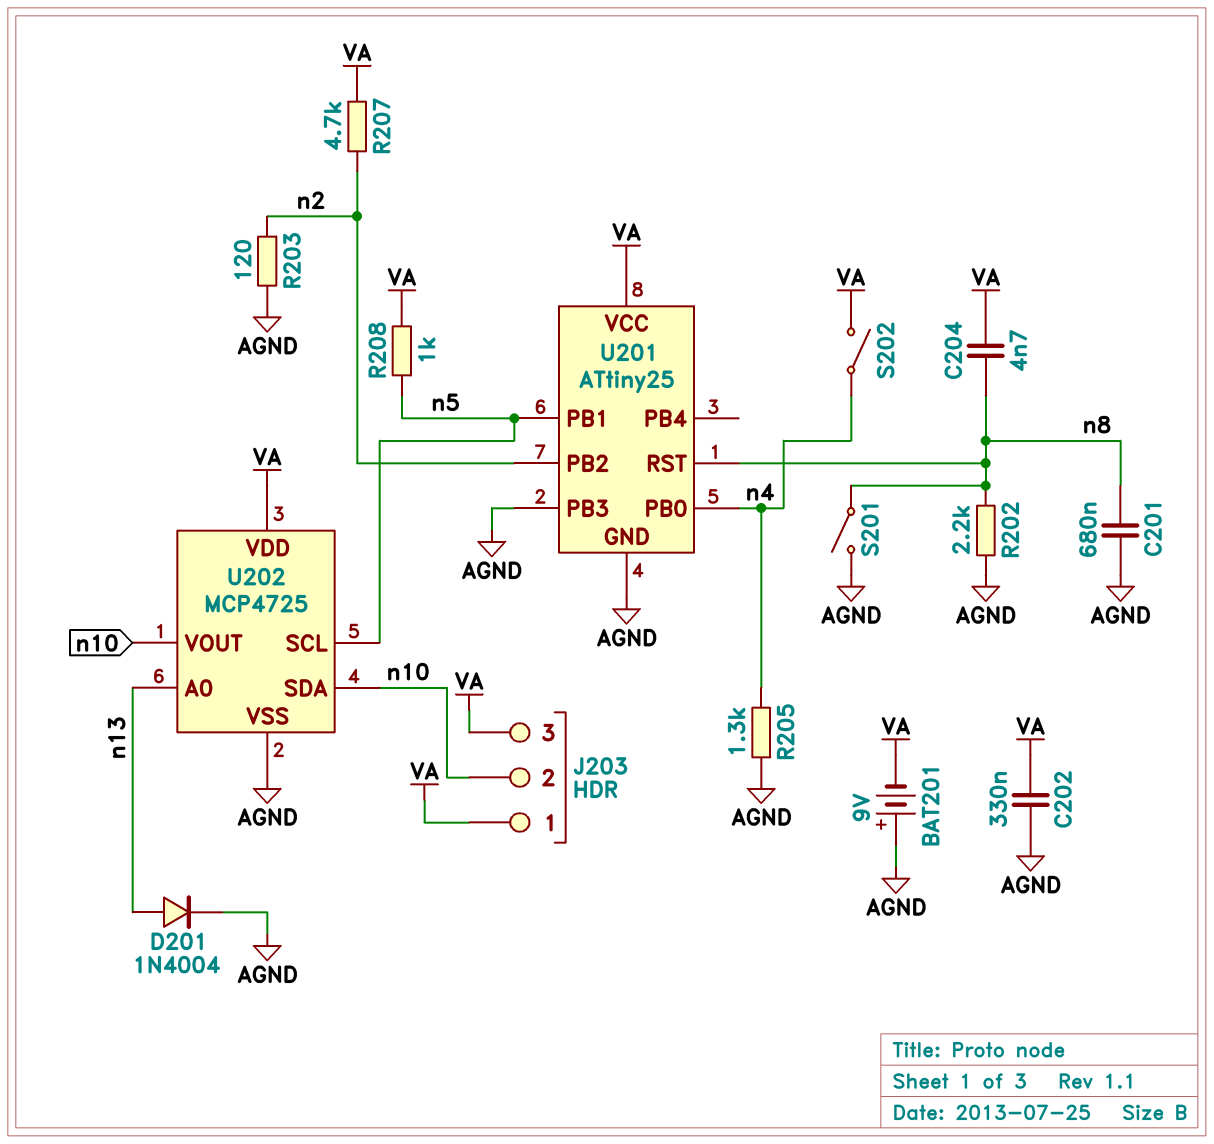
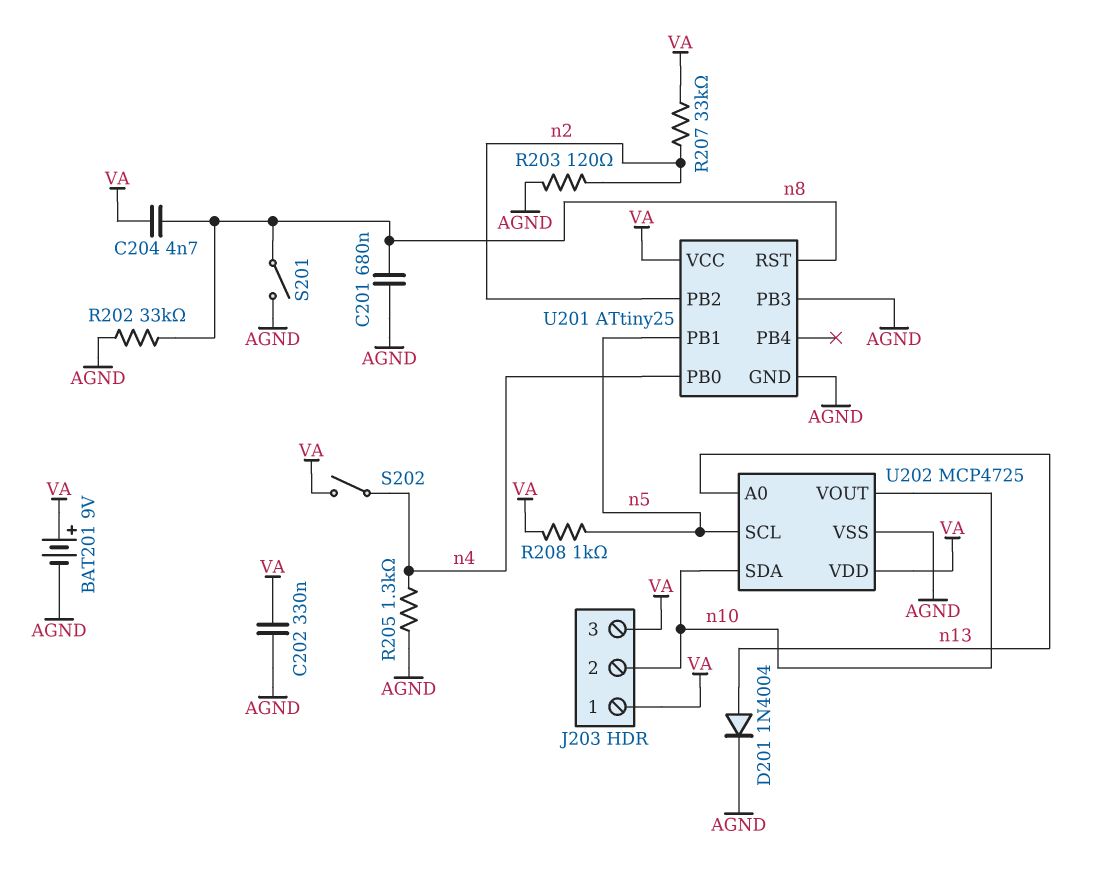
BAT201: 9V (plus AGND, minus VA) -> 9V (plus VA, minus AGND)
R202: 2.2k (AGND, n8) -> 33k (AGND, n8)
R207: 4.7k (VA, n2) -> 33k (VA, n2)

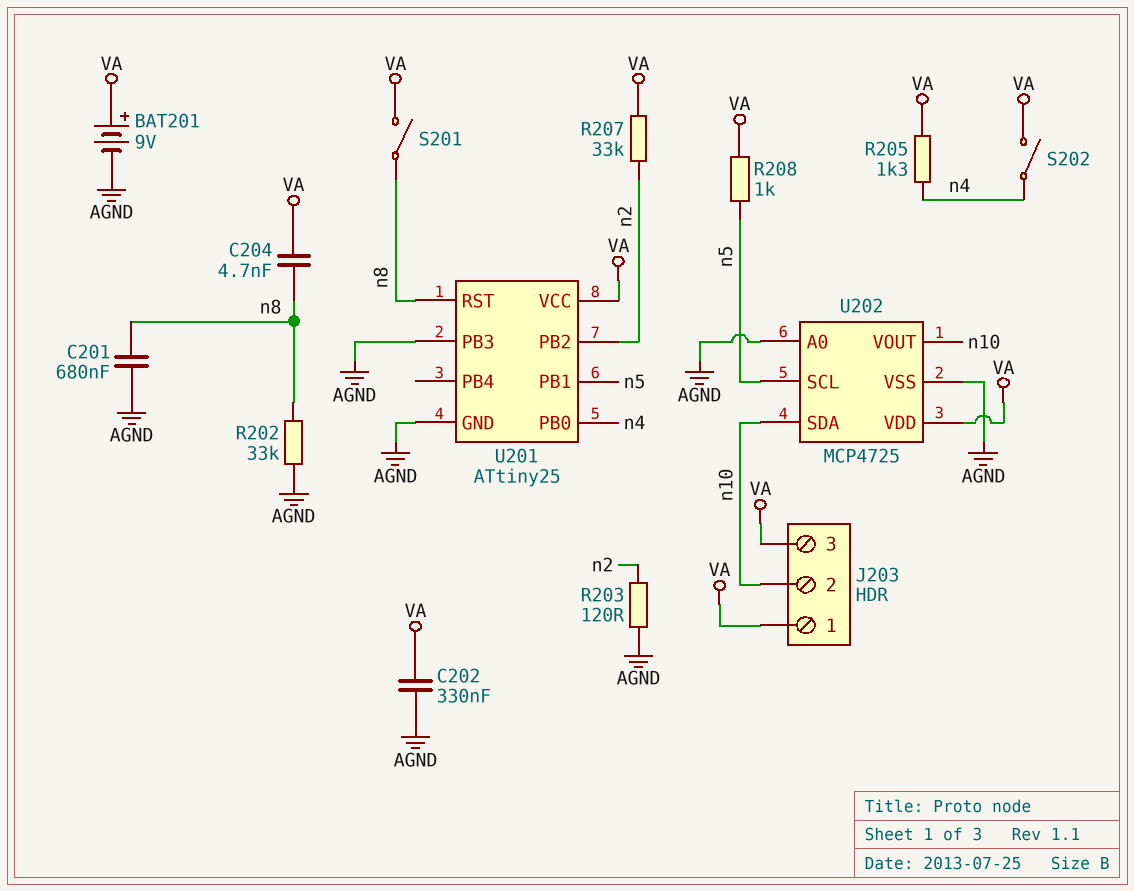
D201: diode 1N4004 (A n13, K AGND) -> none
R205: 1.3k (AGND, n4) -> 1.3k (VA, n4)
S201: switch (AGND, n8) -> switch (VA, n8)
U202 pin A0: n13 -> AGND

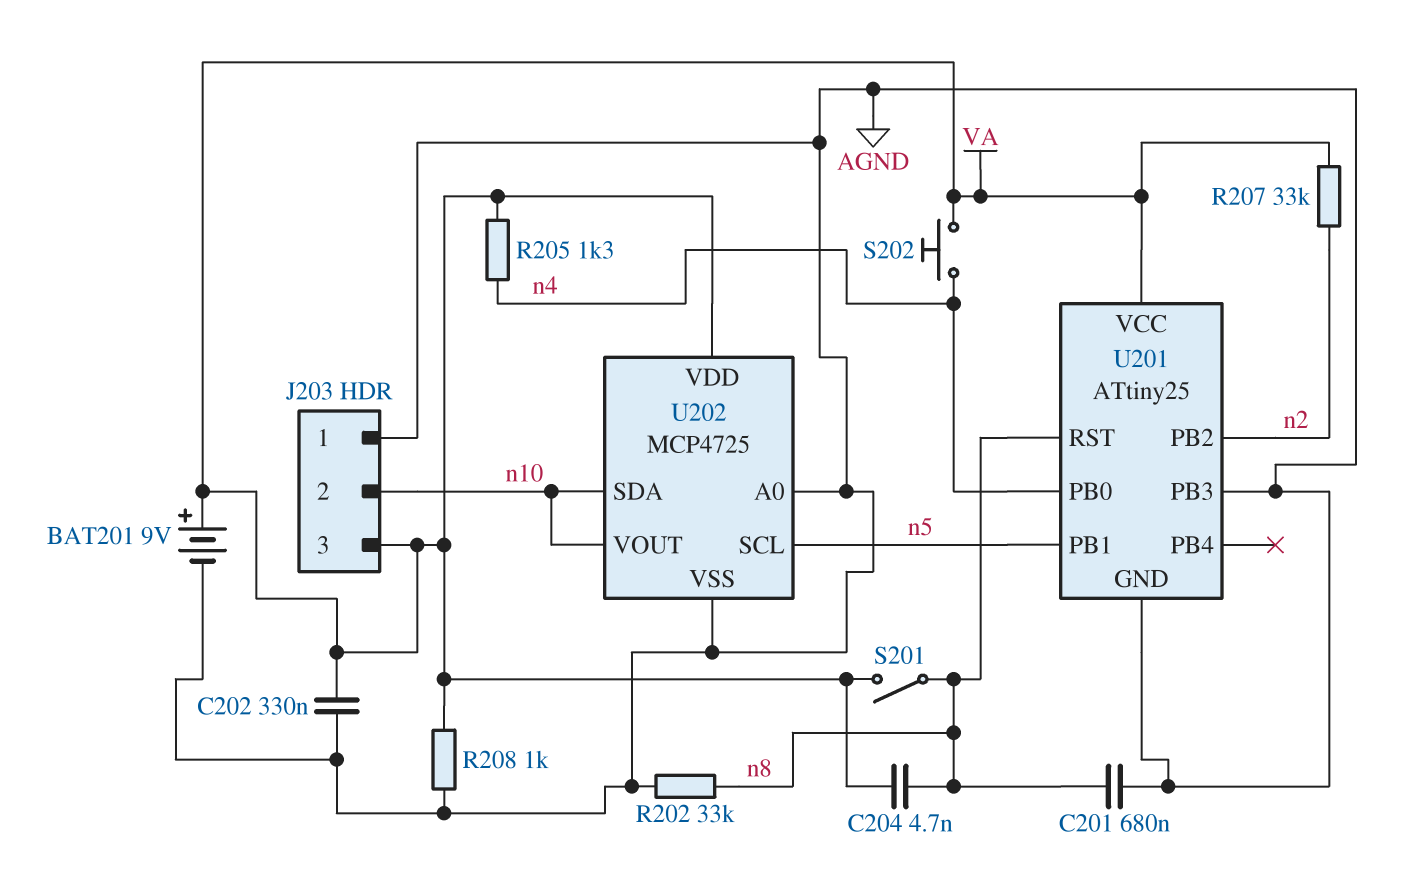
J203 pin 1: VA -> AGND
R203: 120 (AGND, n2) -> none
R208: 1k (VA, n5) -> 1k (AGND, VA)
S202: switch (VA, n4) -> button (VA, n4)

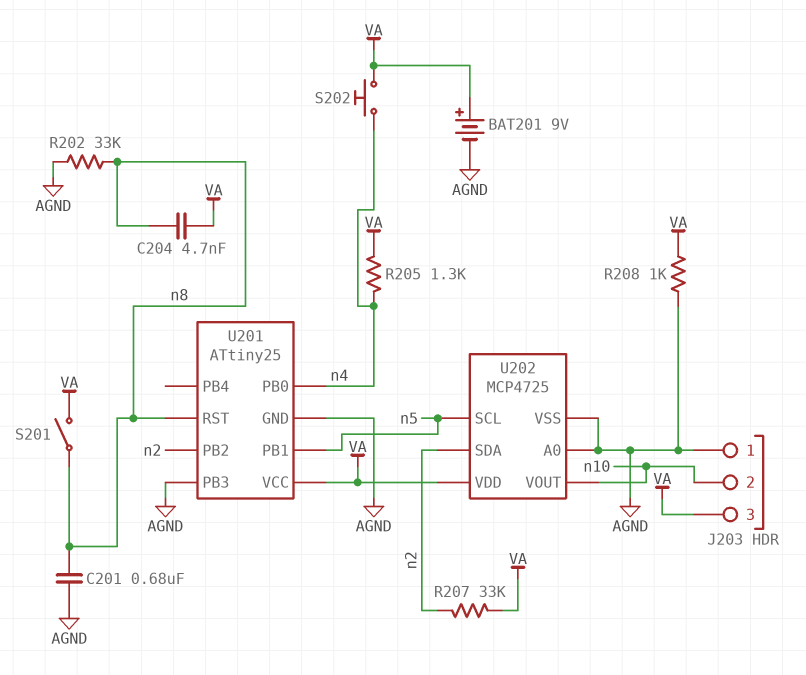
C202: 330nF (AGND, VA) -> none
U202 pin SDA: n10 -> n2

